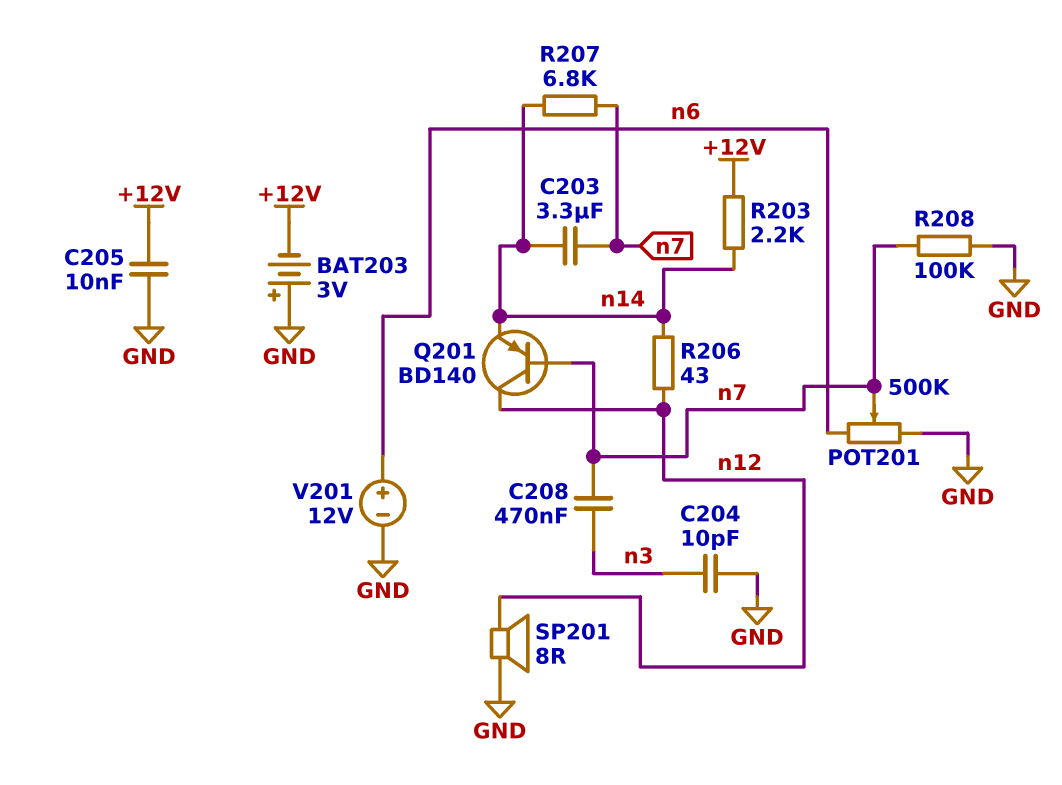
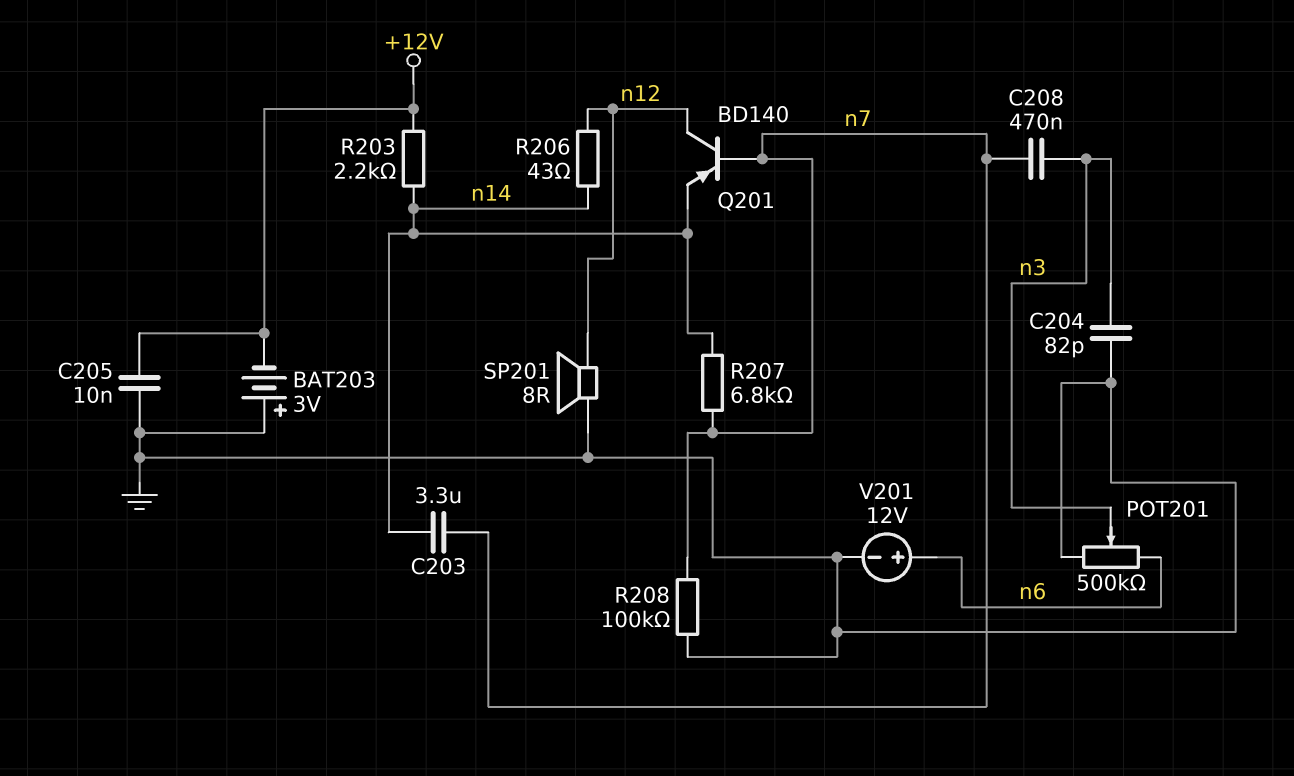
C204: 10pF (GND, n3) -> 82pF (GND, n3)
POT201: 500k (GND, n6, wiper n7) -> 500k (GND, n6, wiper n3)

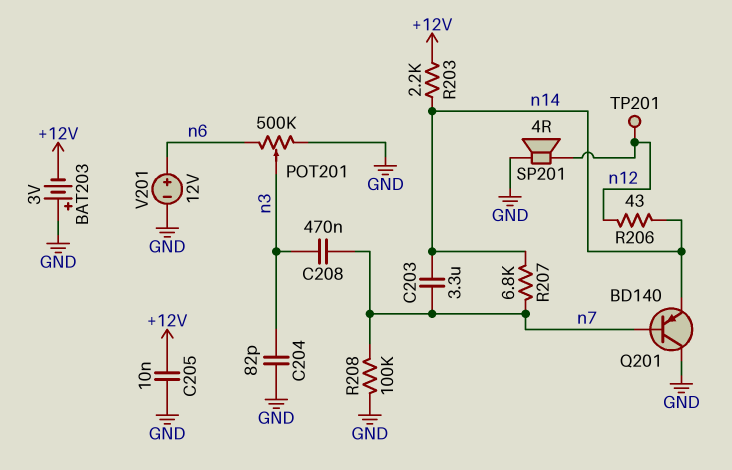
Q201: PNP BD140 (B n7, C n12, E n14) -> PNP BD140 (B n7, C GND, E n14)
SP201: speaker 8R (GND, n12) -> speaker 4R (GND, n12)
TP201: none -> test point (n12)

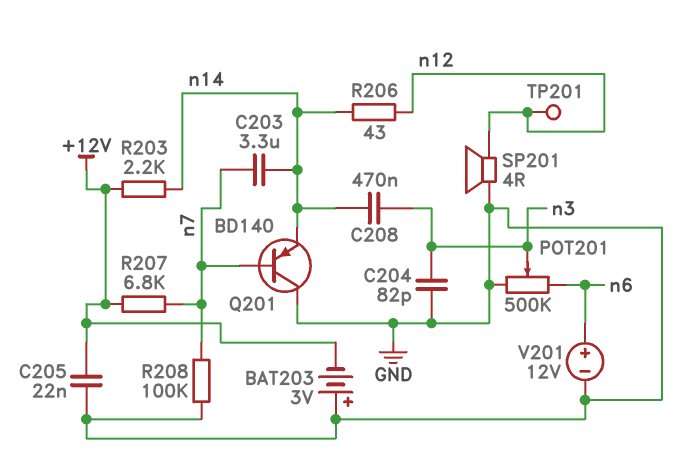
C205: 10nF (+12V, GND) -> 22nF (+12V, GND)
C208: 470nF (n3, n7) -> 470nF (n3, n14)
R207: 6.8k (n7, n14) -> 6.8k (+12V, n7)

